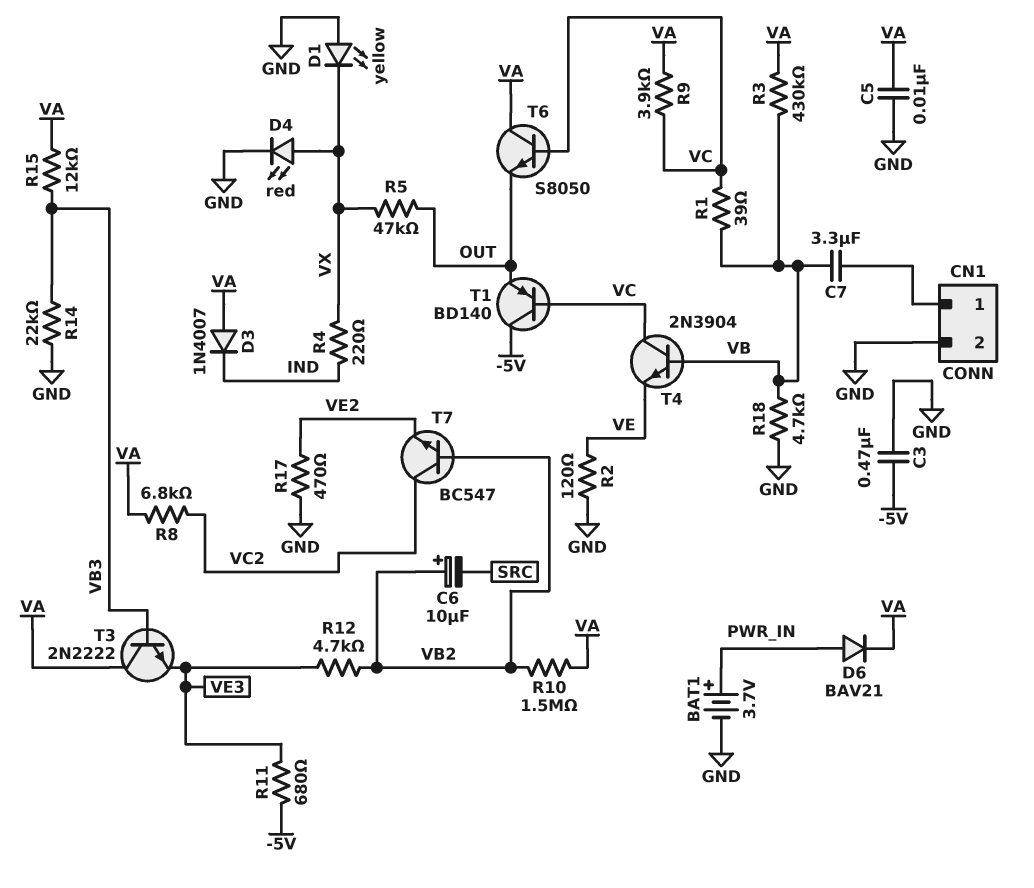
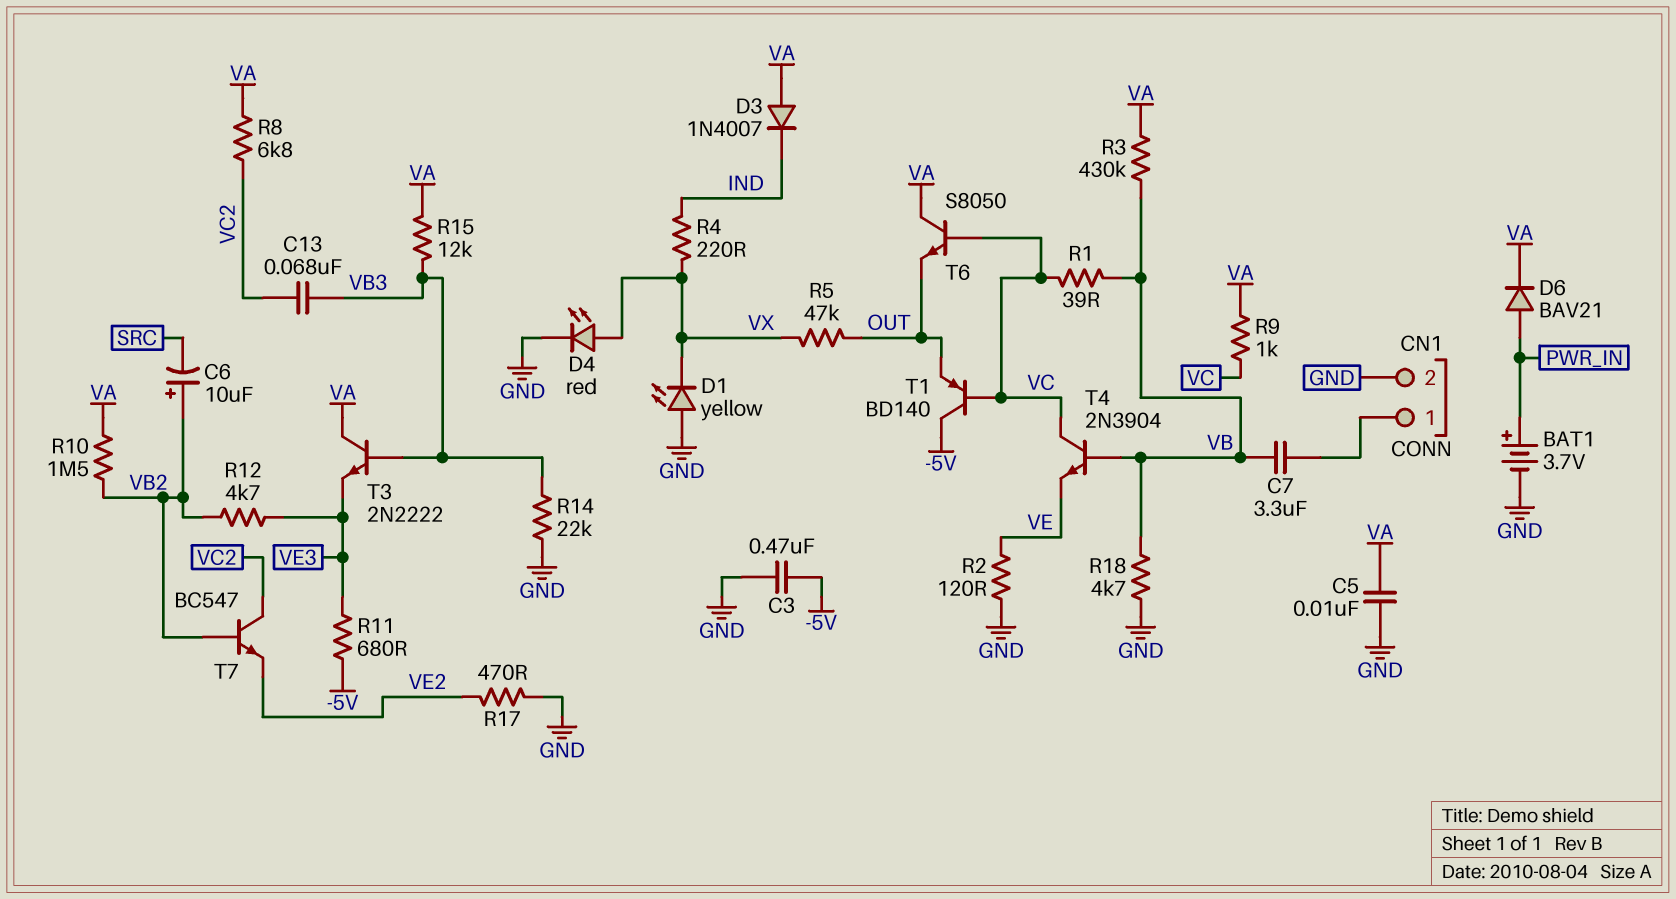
C13: none -> 68nF (VB3, VC2)
R9: 3.9k (VA, VC) -> 1k (VA, VC)

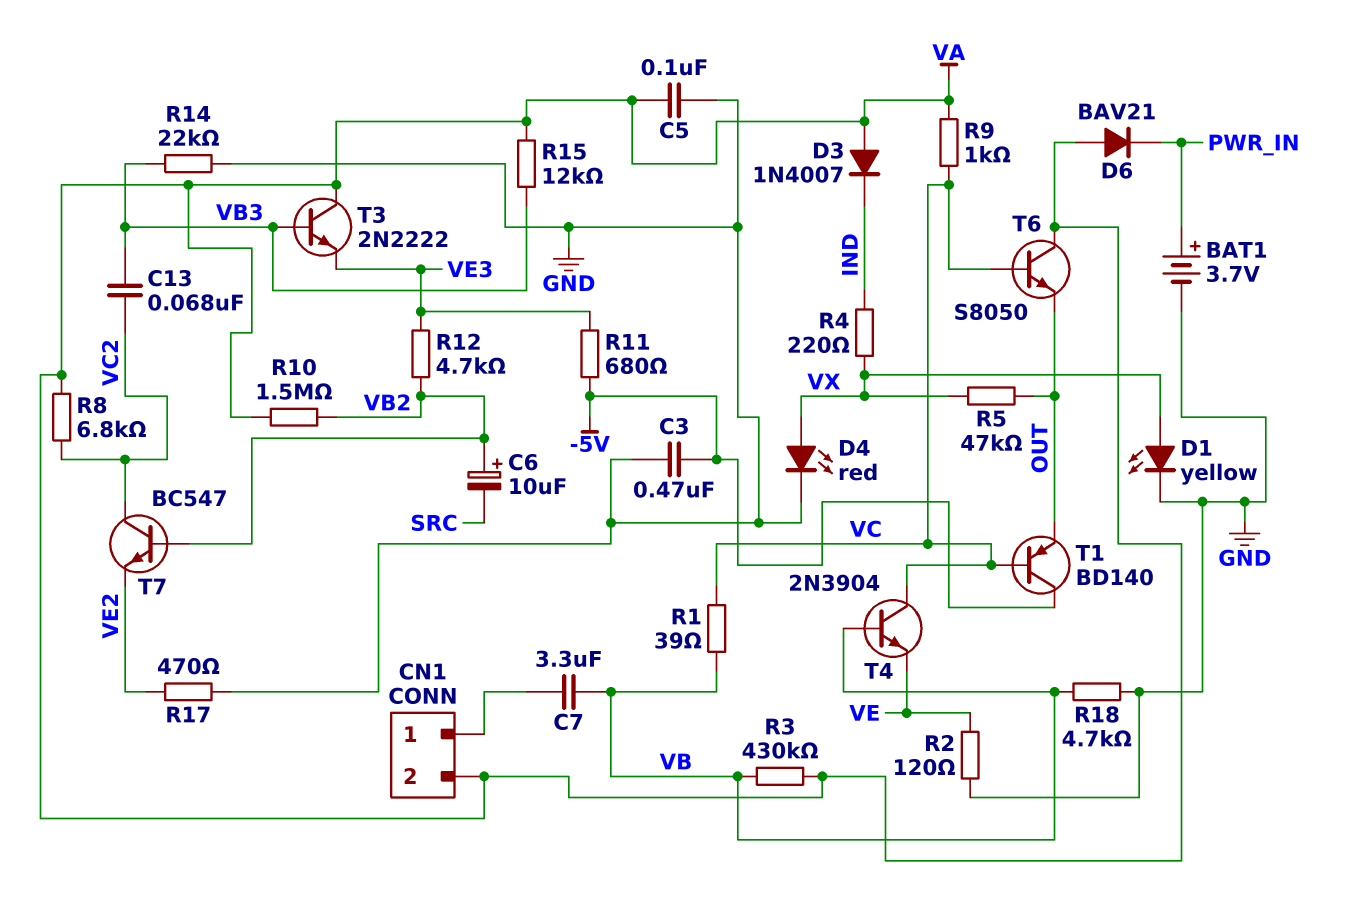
C5: 10nF (GND, VA) -> 100nF (GND, VA)
CN1 pin 2: GND -> VA
D1: LED yellow (A GND, K VX) -> LED yellow (A VX, K GND)
D6: diode BAV21 (A PWR_IN, K VA) -> diode BAV21 (A VA, K PWR_IN)

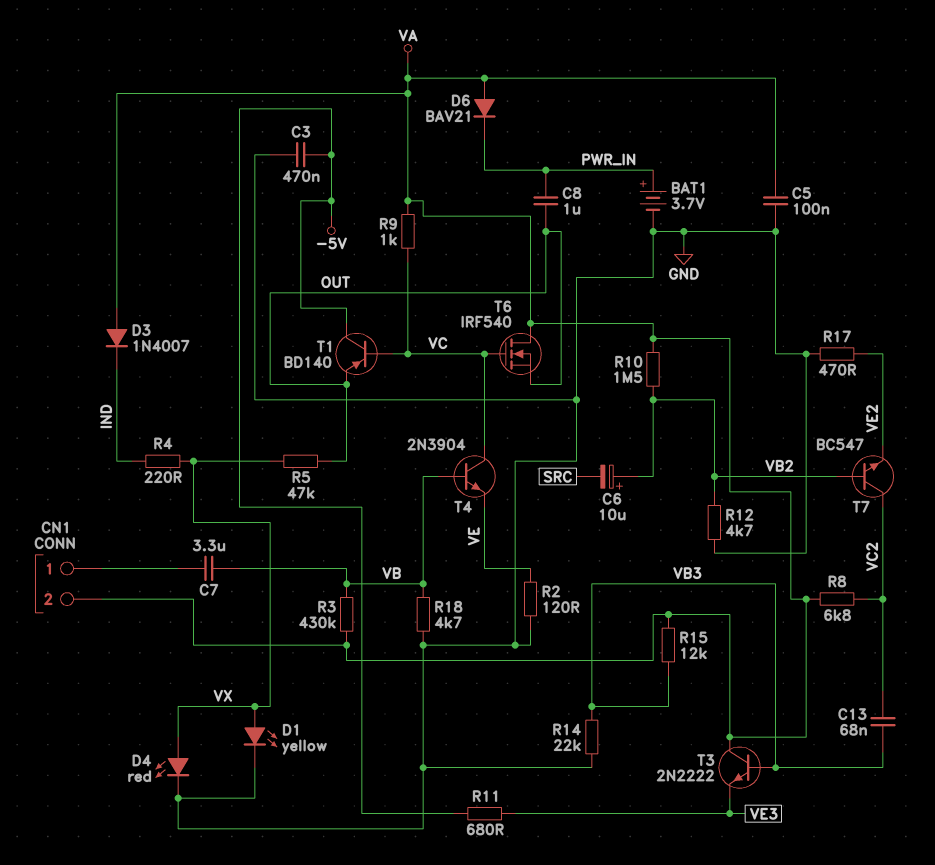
C8: none -> 1uF (OUT, PWR_IN)
R1: 39 (VB, VC) -> none
R12: 4.7k (VB2, VE3) -> 4.7k (GND, VB2)
T6: NPN S8050 (B VC, C VA, E OUT) -> NMOS IRF540 (G VC, D VA, S OUT)

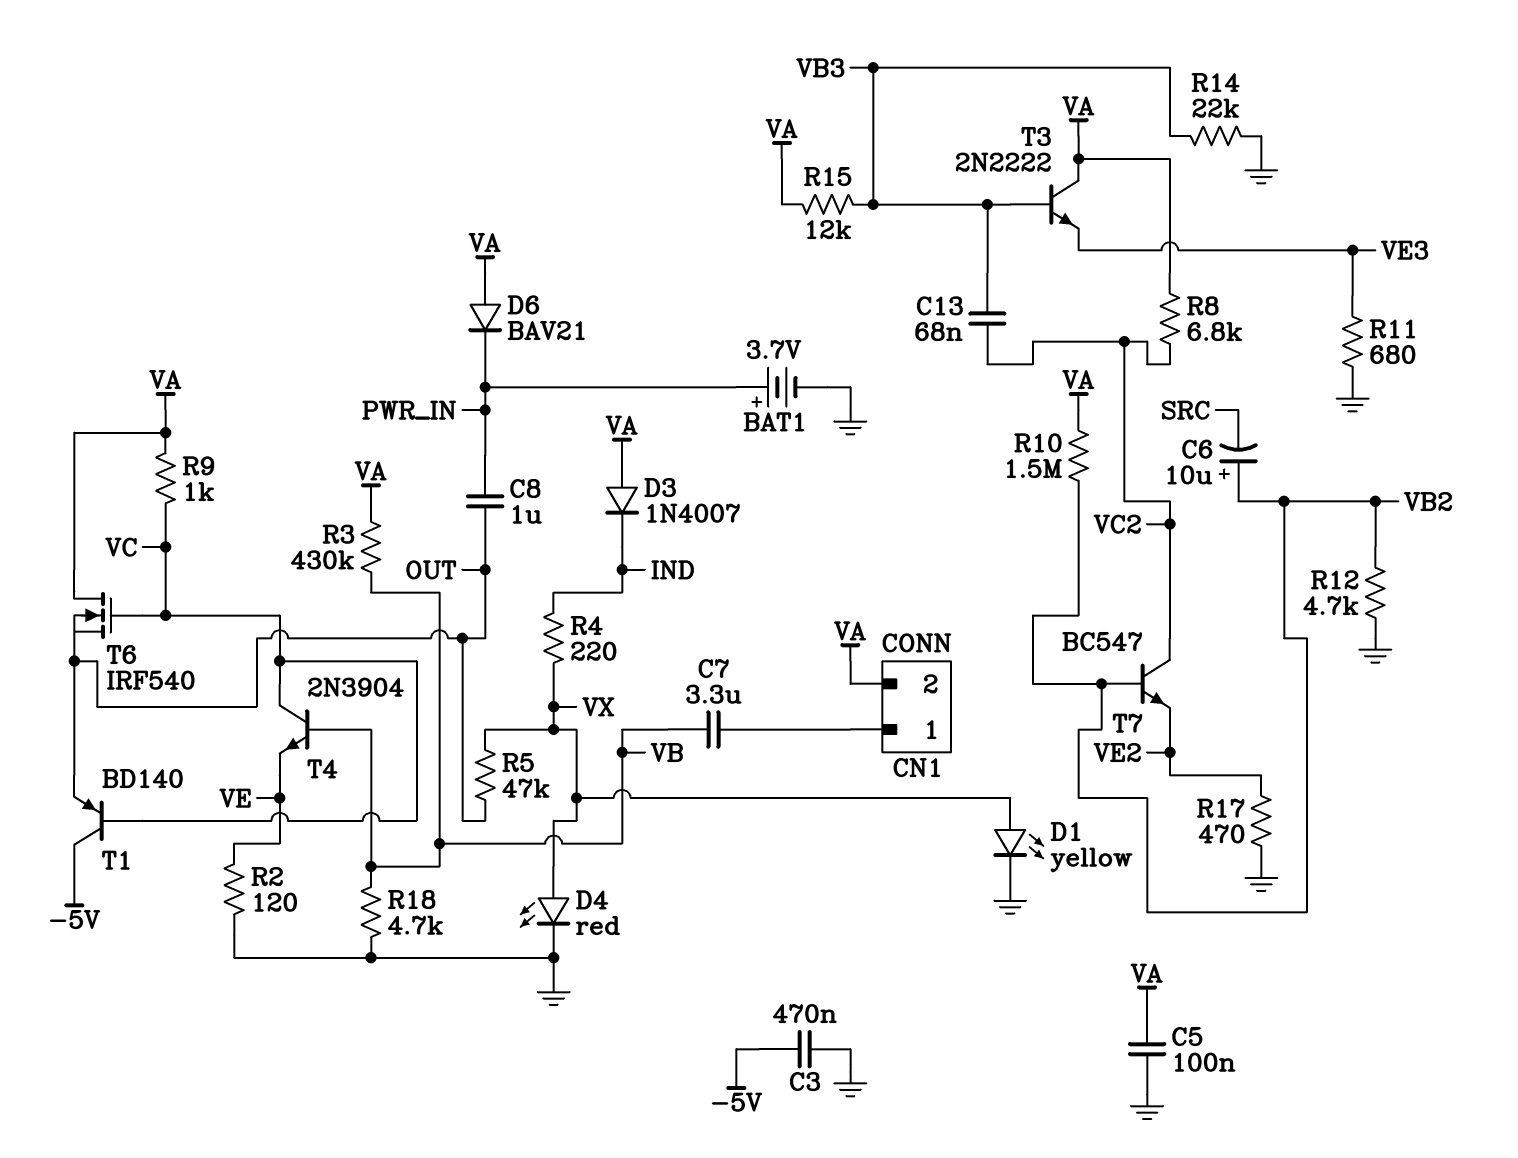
R11: 680 (-5V, VE3) -> 680 (GND, VE3)

